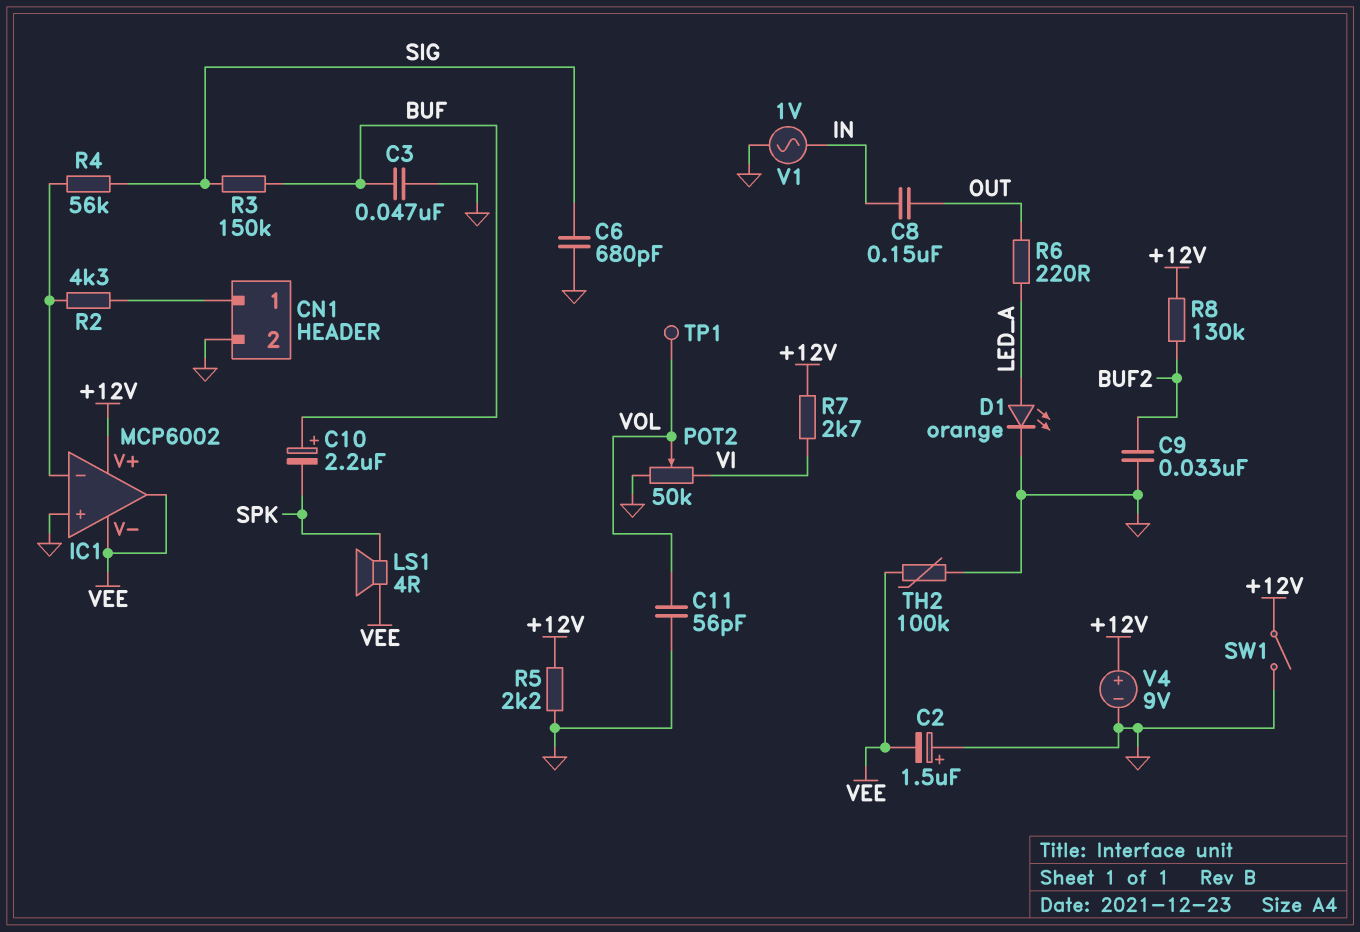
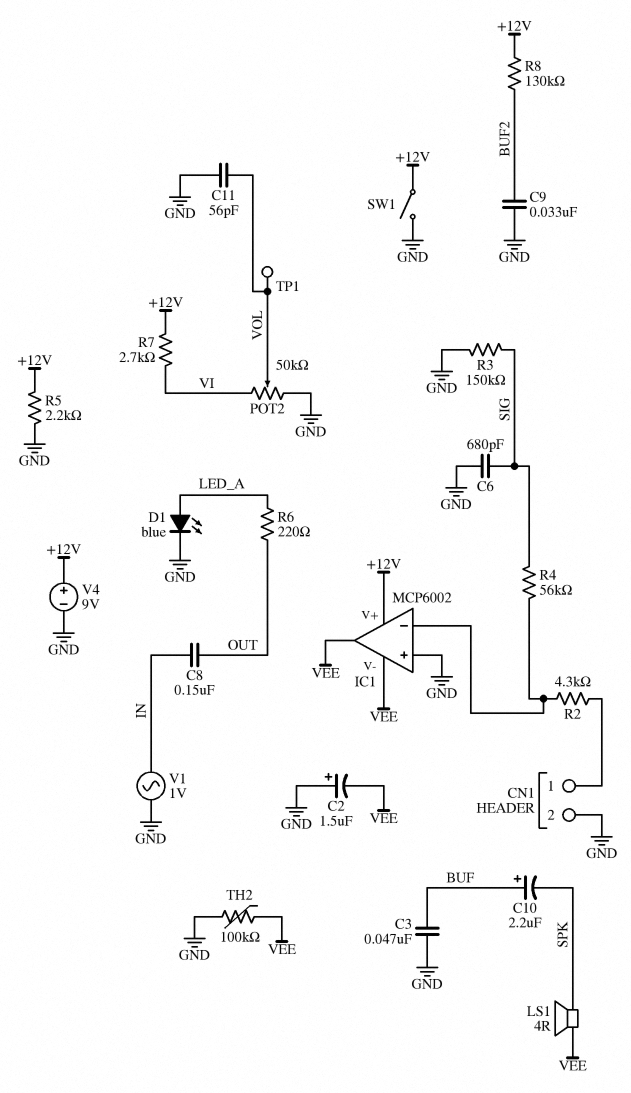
D1: LED orange (A LED_A, K GND) -> LED blue (A LED_A, K GND)
R3: 150k (BUF, SIG) -> 150k (GND, SIG)

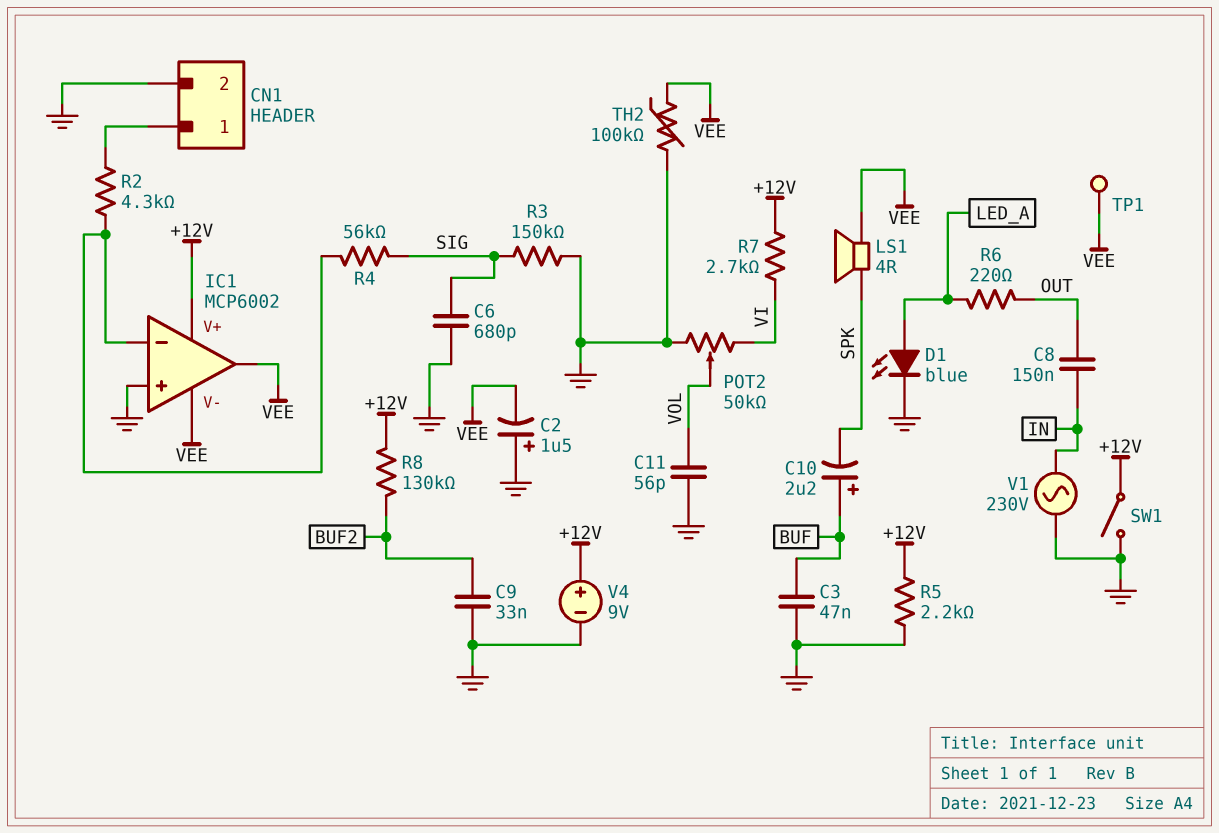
TP1: test point (VOL) -> test point (VEE)
V1: AC 1V (GND, IN) -> AC 230V (GND, IN)

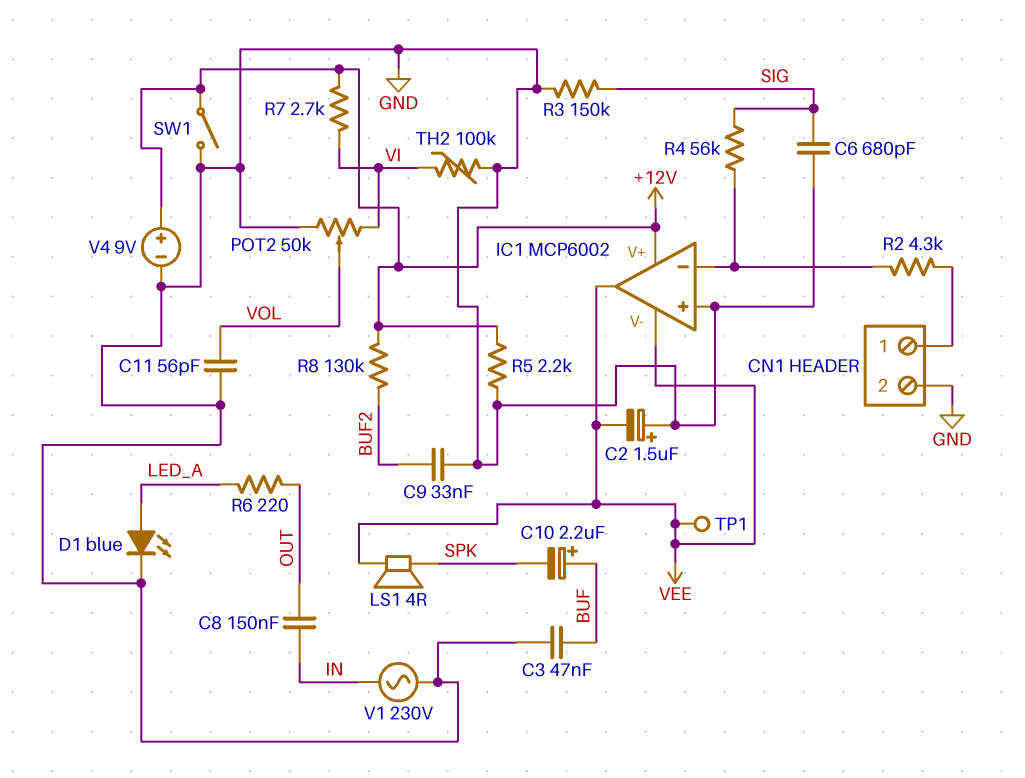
TH2: 100k (GND, VEE) -> 100k (GND, VI)

